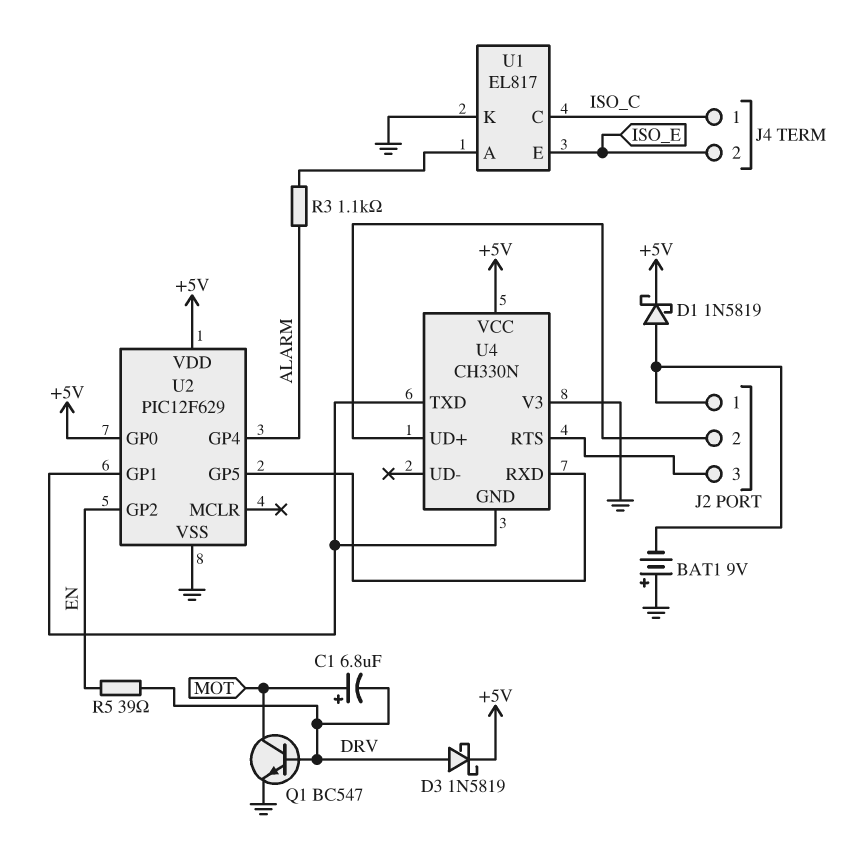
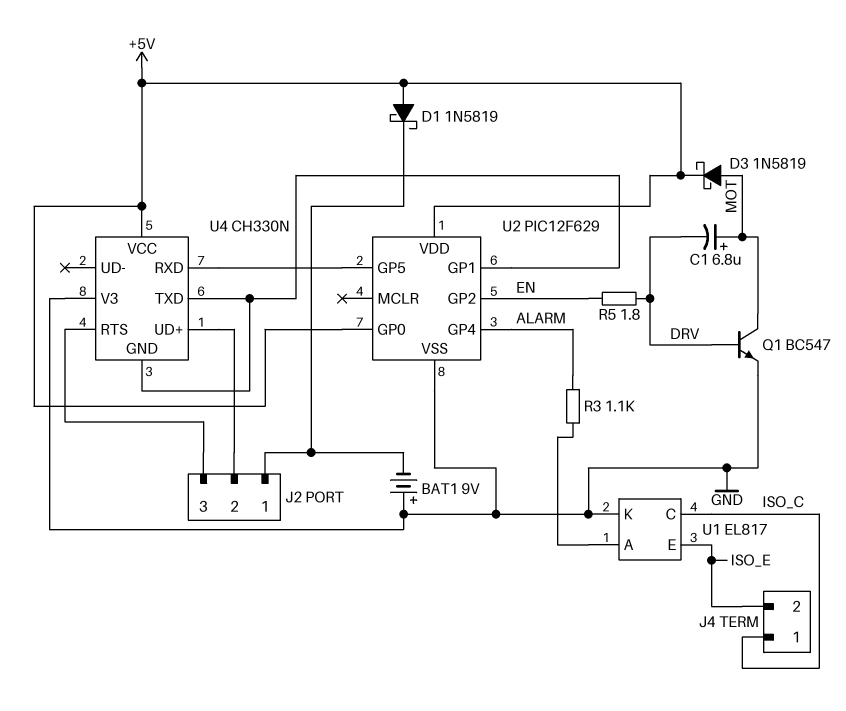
D1: schottky 1N5819 (A J2/1, K +5V) -> schottky 1N5819 (A +5V, K J2/1)
D3: schottky 1N5819 (A DRV, K +5V) -> schottky 1N5819 (A MOT, K +5V)
R5: 39 (DRV, EN) -> 1.8 (DRV, EN)

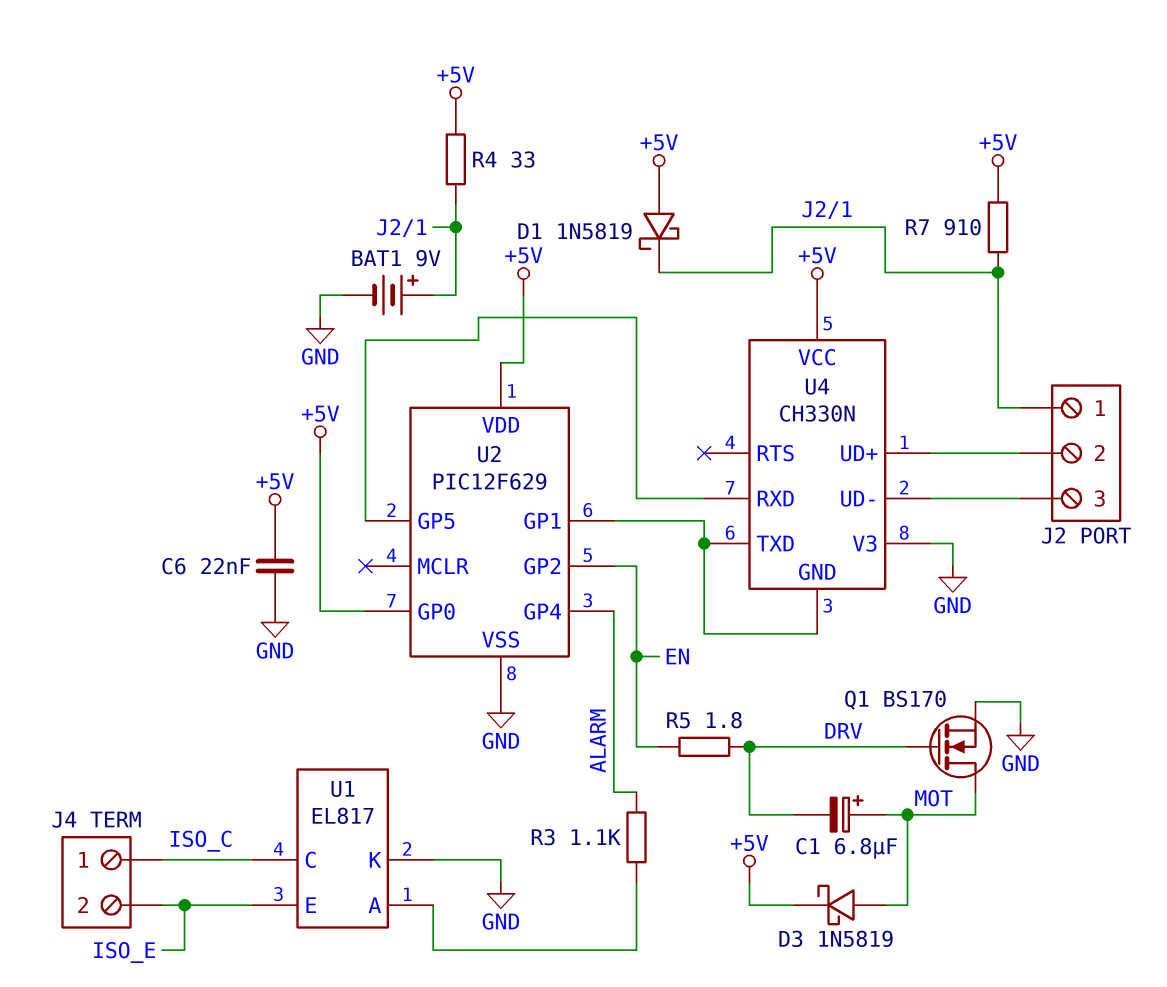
BAT1: 9V (plus GND, minus J2/1) -> 9V (plus J2/1, minus GND)
C6: none -> 22nF (+5V, GND)
Q1: NPN BC547 (B DRV, C MOT, E GND) -> NMOS BS170 (G DRV, D MOT, S GND)
R4: none -> 33 (+5V, J2/1)
R7: none -> 910 (+5V, J2/1)
U4 pin RTS: J2/3 -> none
U4 pin UD-: none -> J2/3

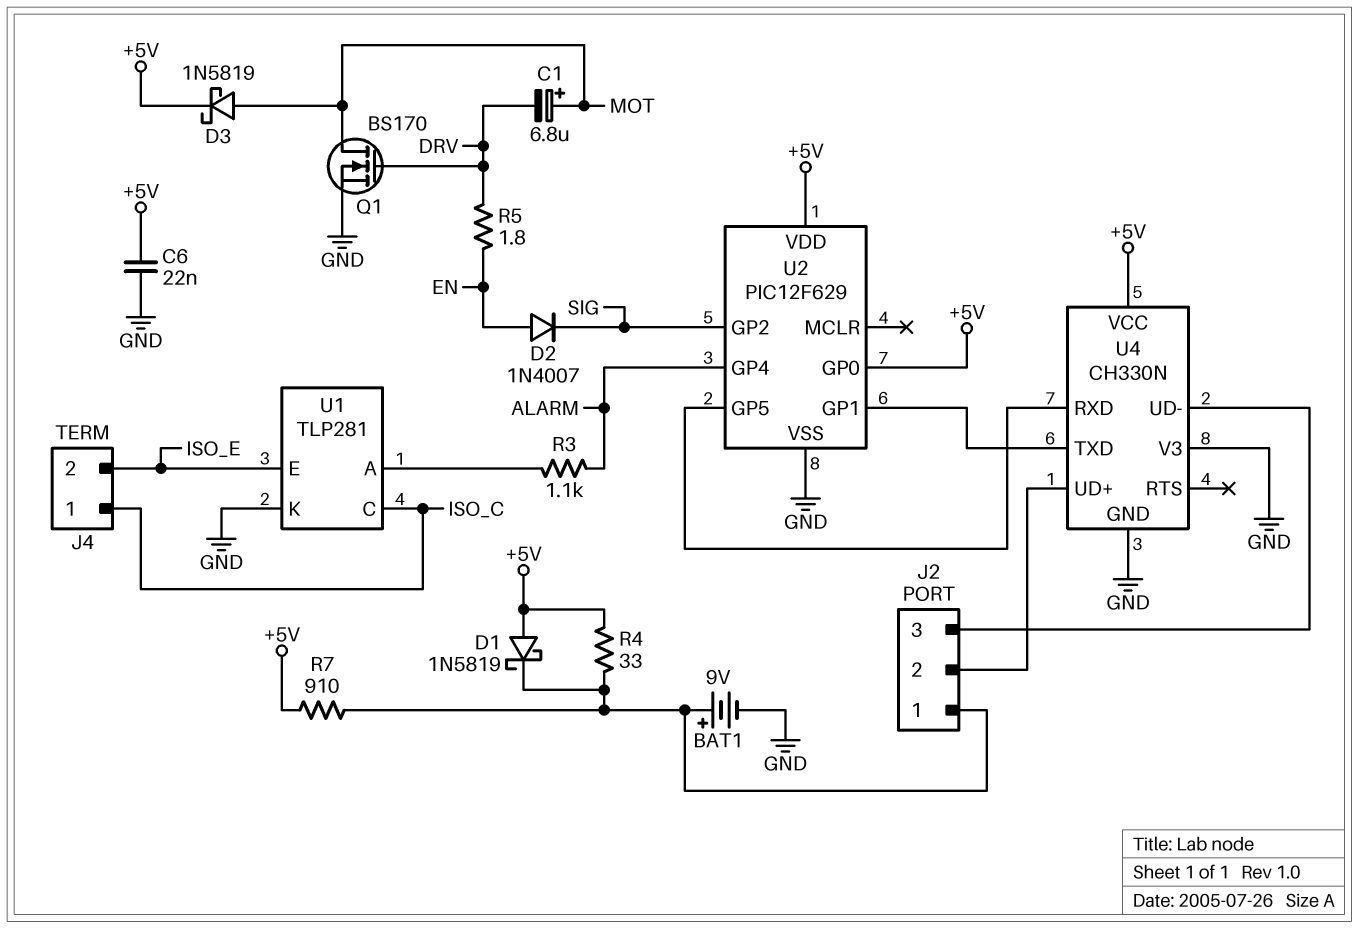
D2: none -> diode 1N4007 (A EN, K SIG)
U1: EL817 -> TLP281
U2 pin GP2: EN -> SIG
U4 pin GND: U2/GP1 -> GND

